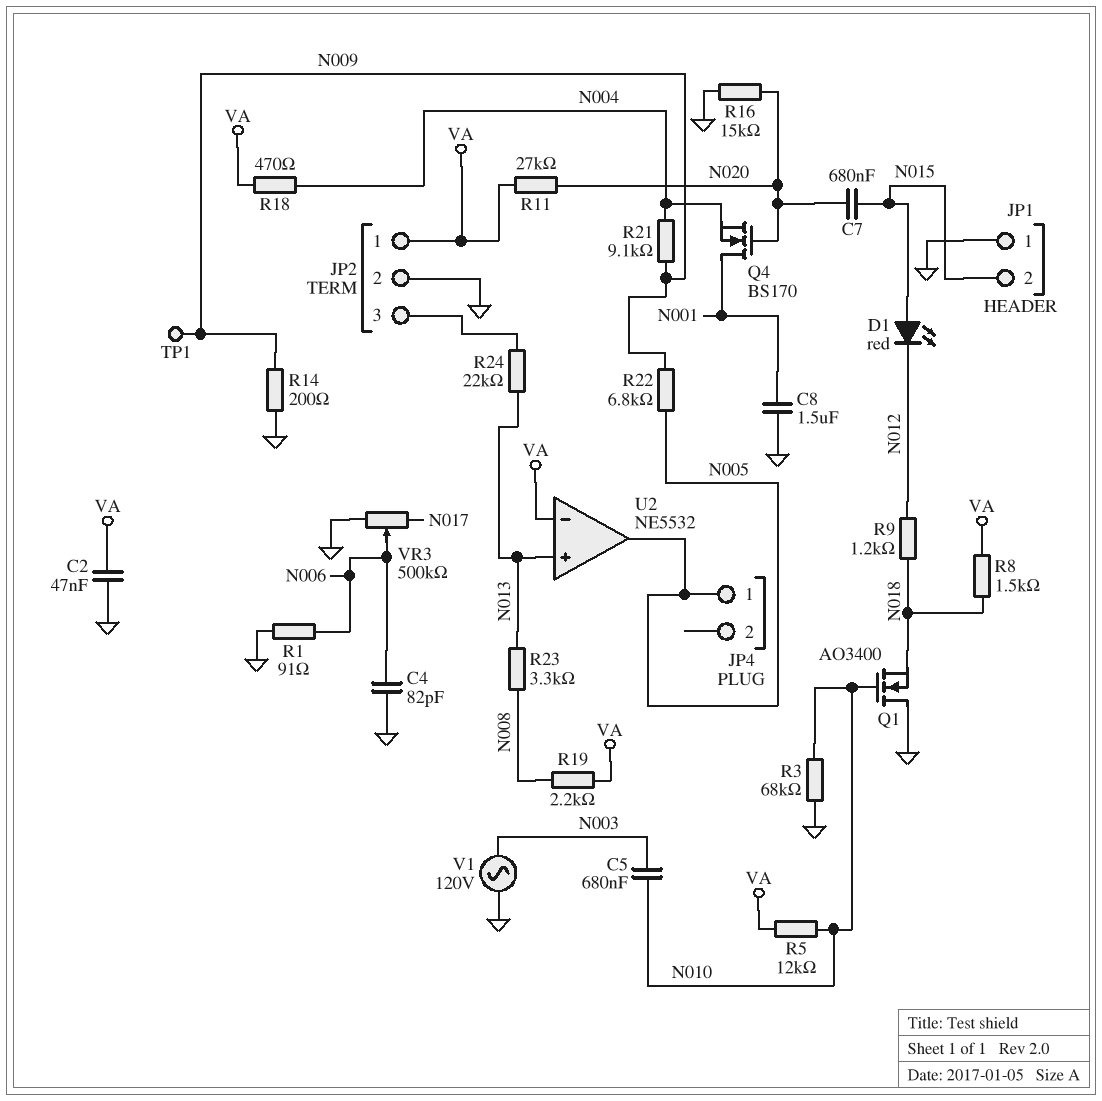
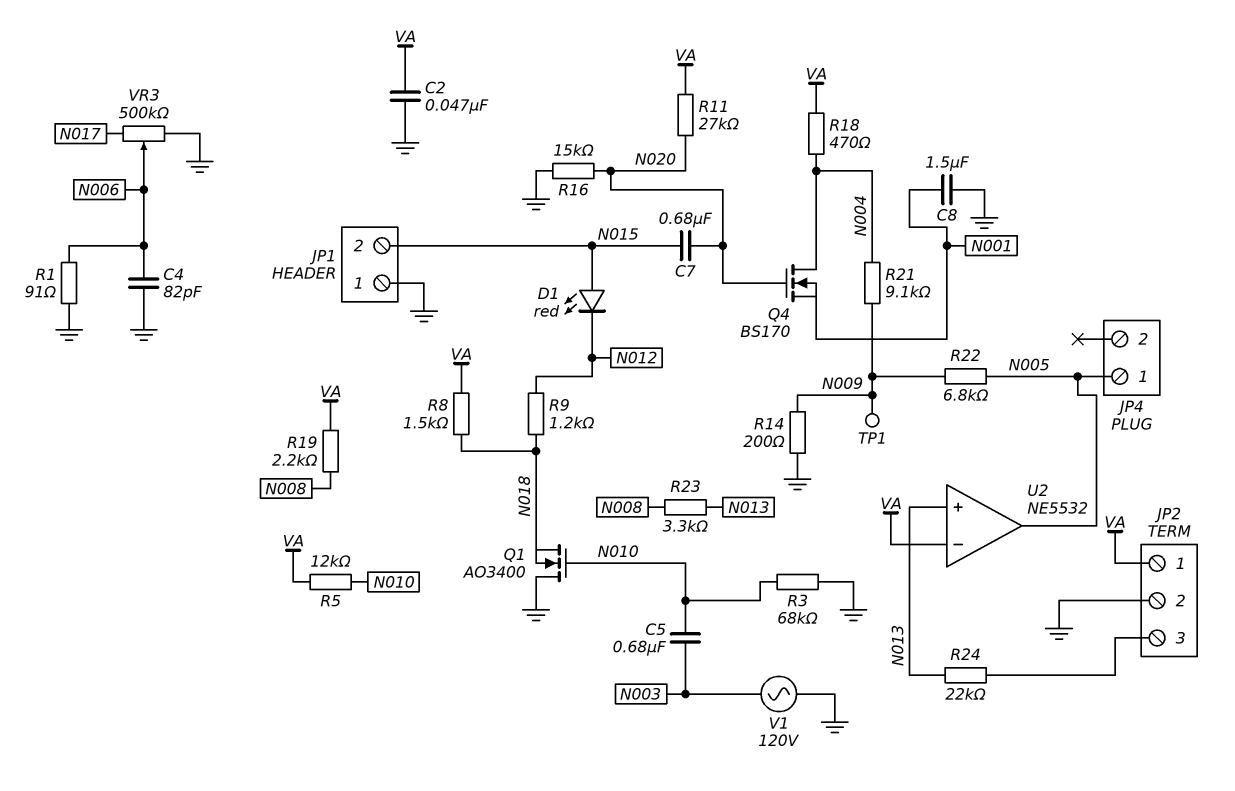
Q4: NMOS BS170 (G N020, D N001, S N004) -> NMOS BS170 (G N020, D N004, S N001)

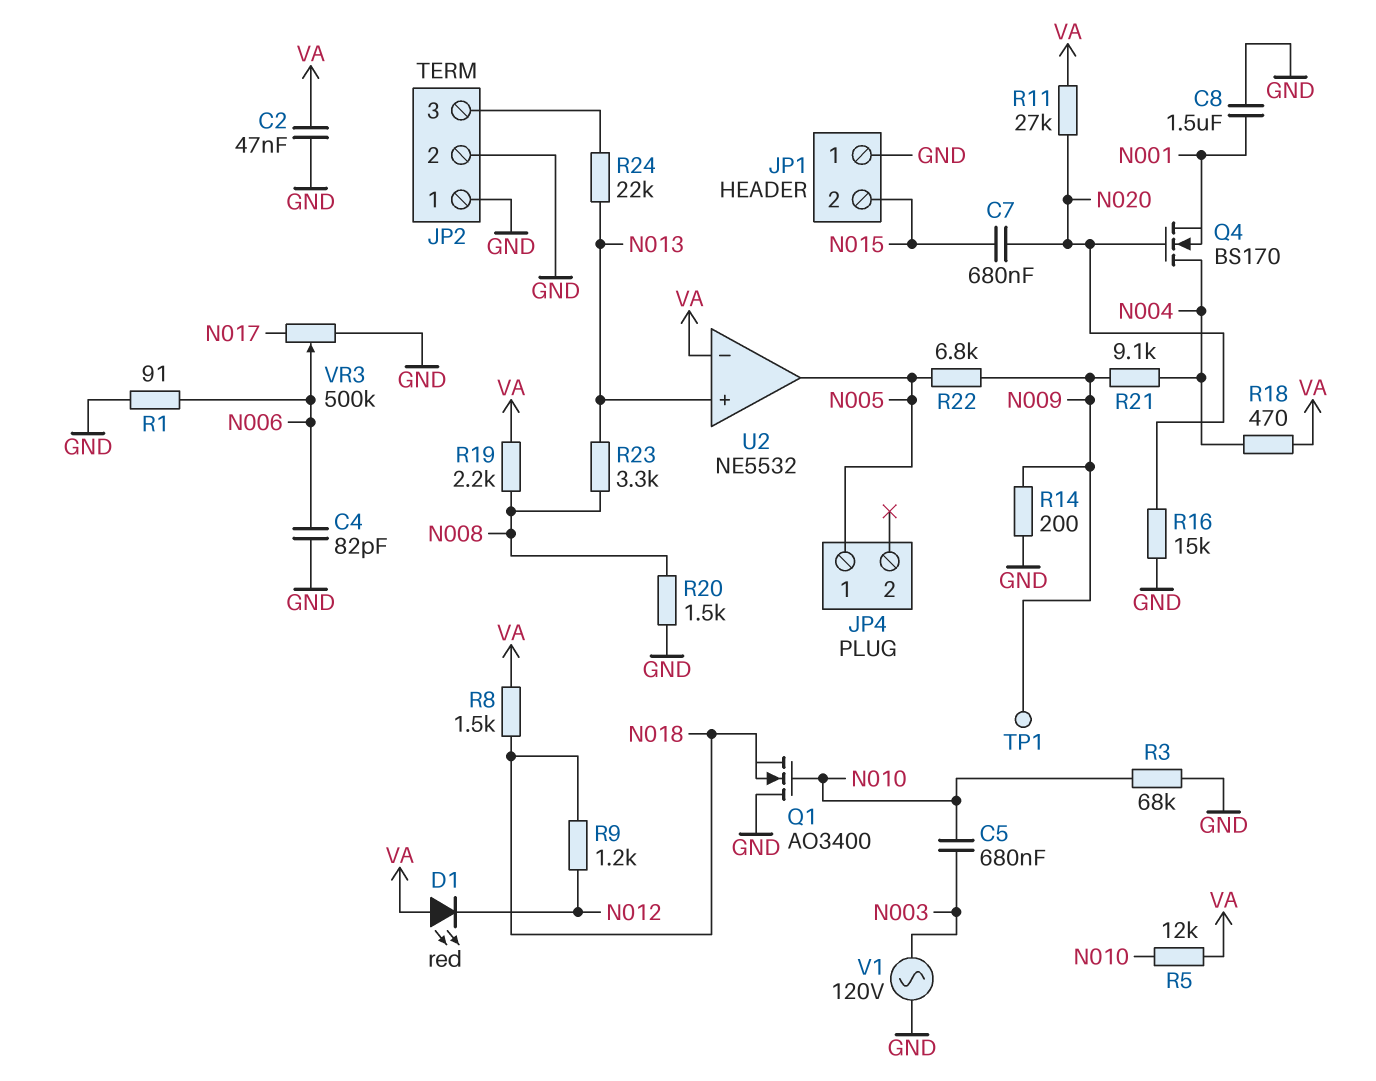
D1: LED red (A N015, K N012) -> LED red (A VA, K N012)
JP2 pin 1: VA -> GND
R20: none -> 1.5k (GND, N008)

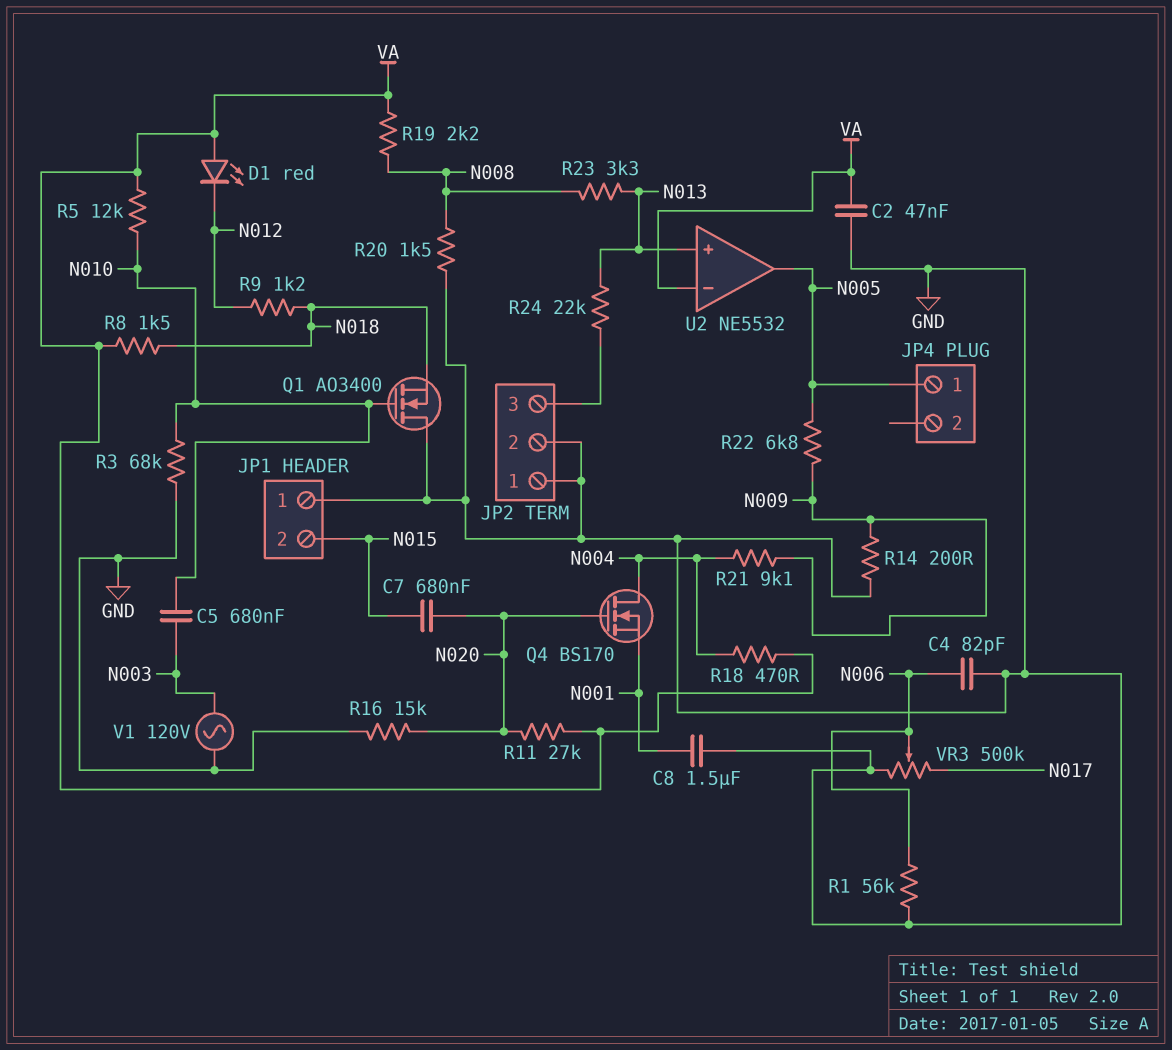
R1: 91 (GND, N006) -> 56k (GND, N006)
TP1: test point (N009) -> none

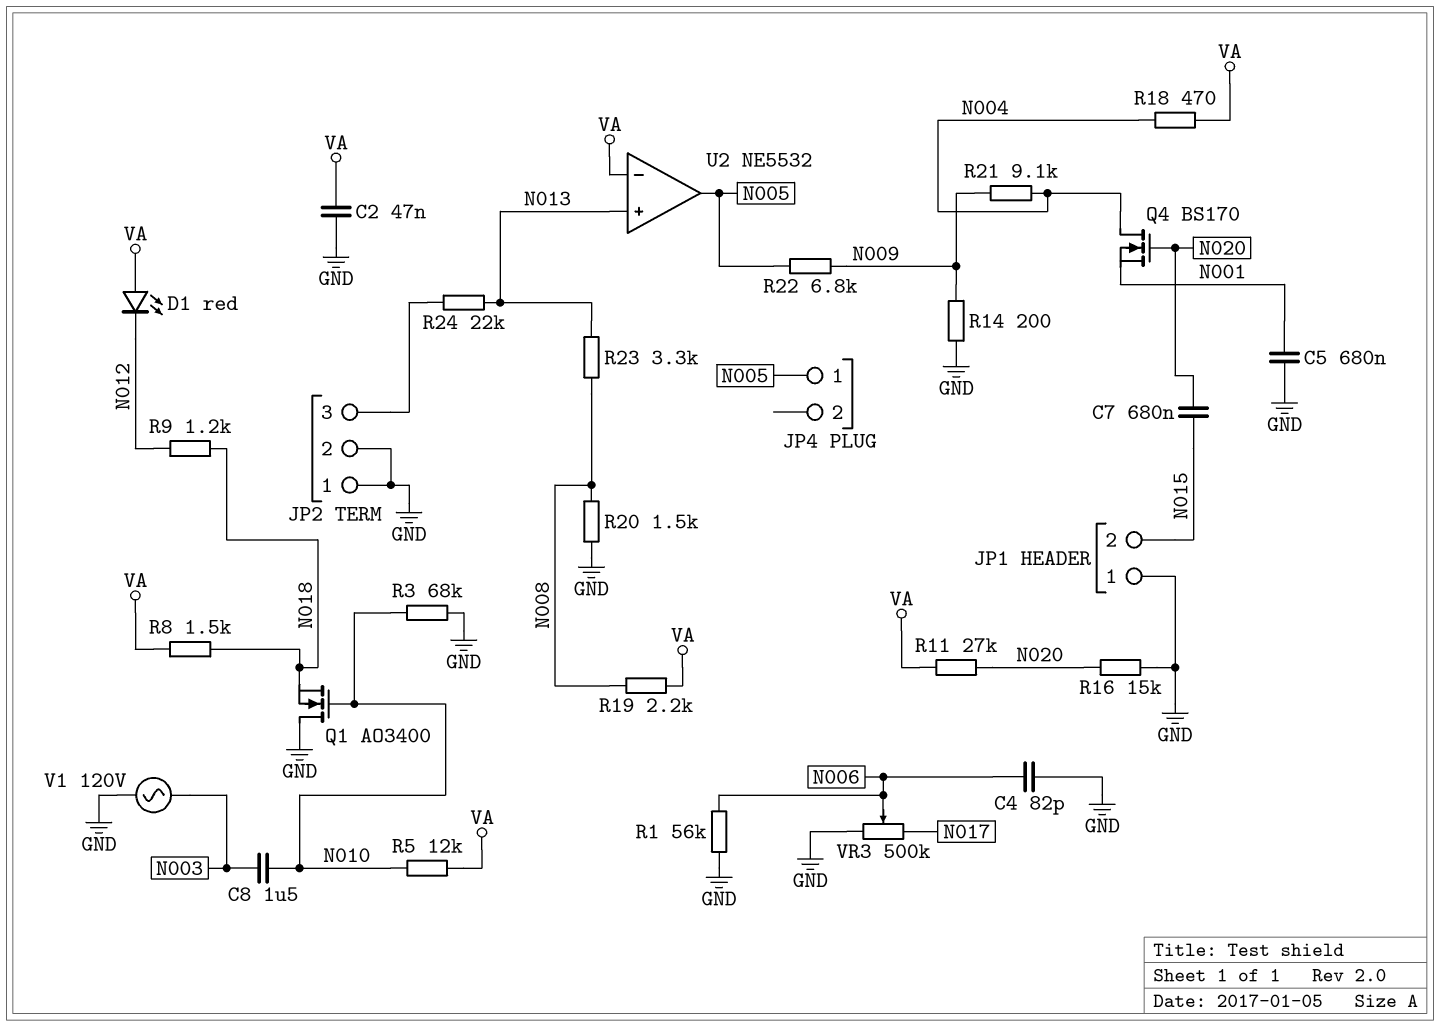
C5: 680nF (N003, N010) -> 680nF (GND, N001)
C8: 1.5uF (GND, N001) -> 1.5uF (N003, N010)

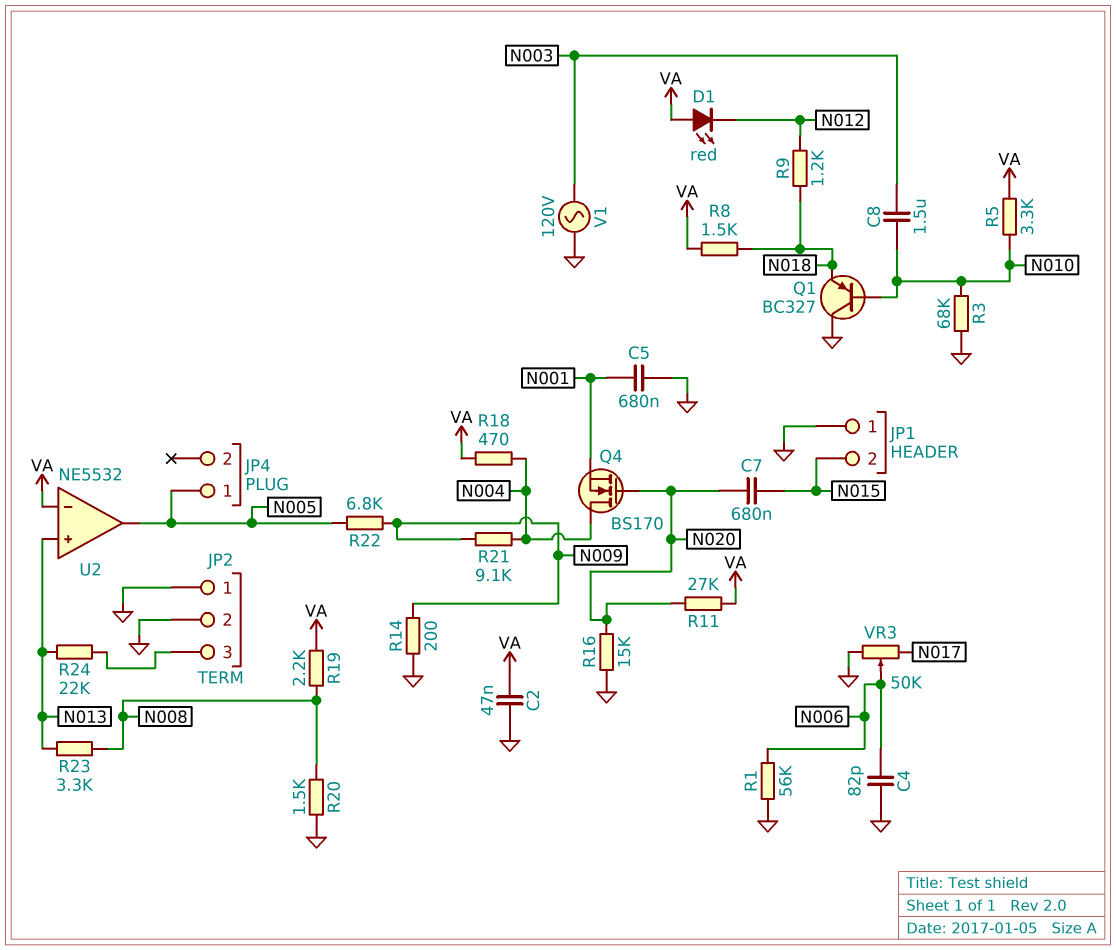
Q1: NMOS AO3400 (G N010, D GND, S N018) -> PNP BC327 (B N010, C GND, E N018)
R5: 12k (N010, VA) -> 3.3k (N010, VA)
VR3: 500k (GND, N017, wiper N006) -> 50k (GND, N017, wiper N006)

